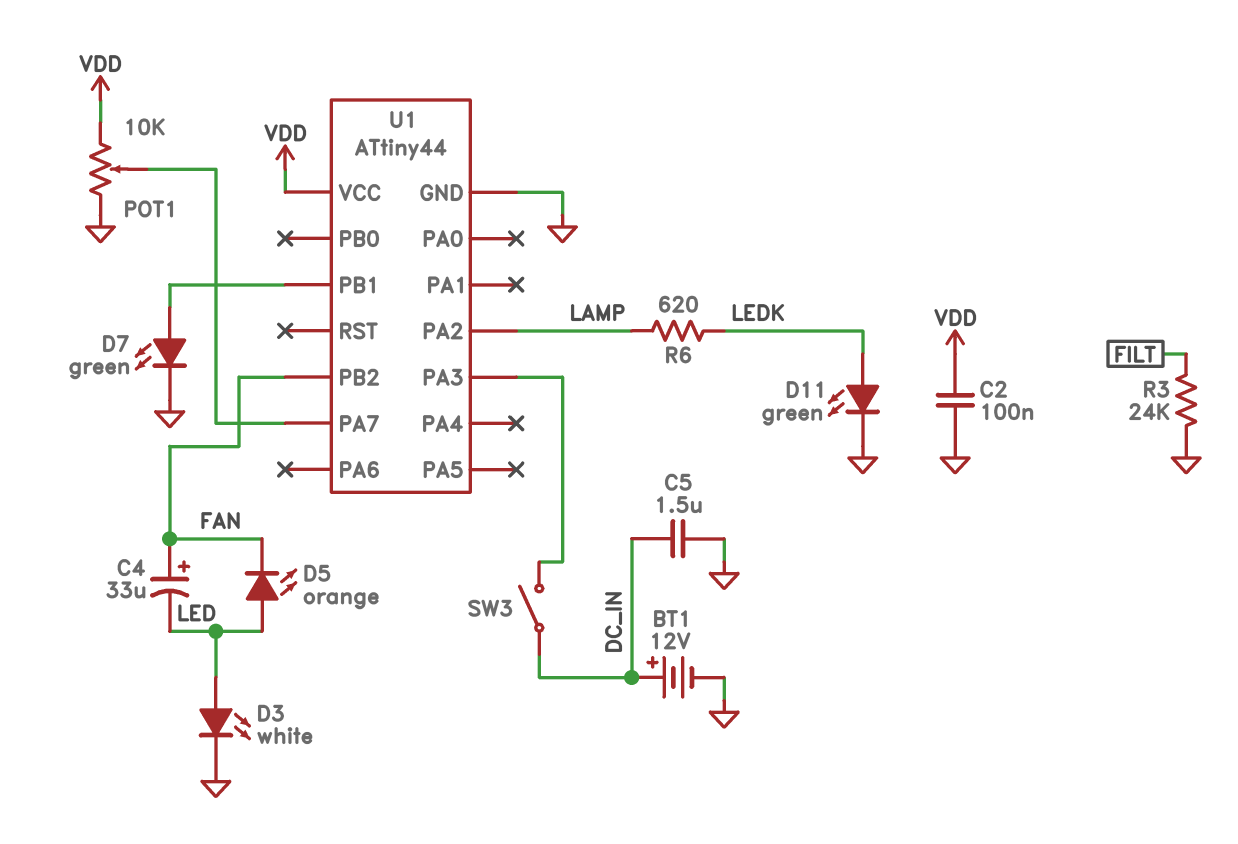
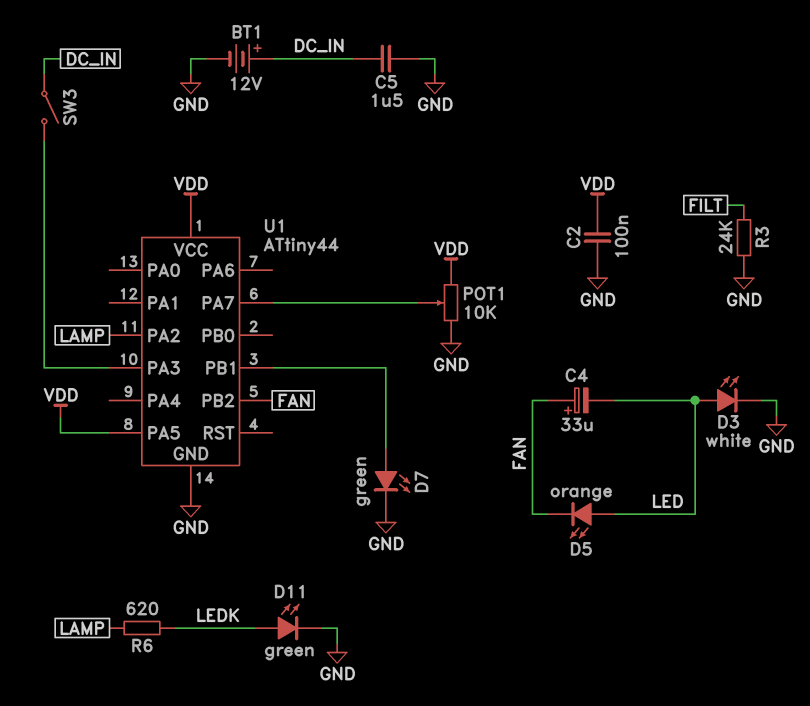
U1 pin PA5: none -> VDD

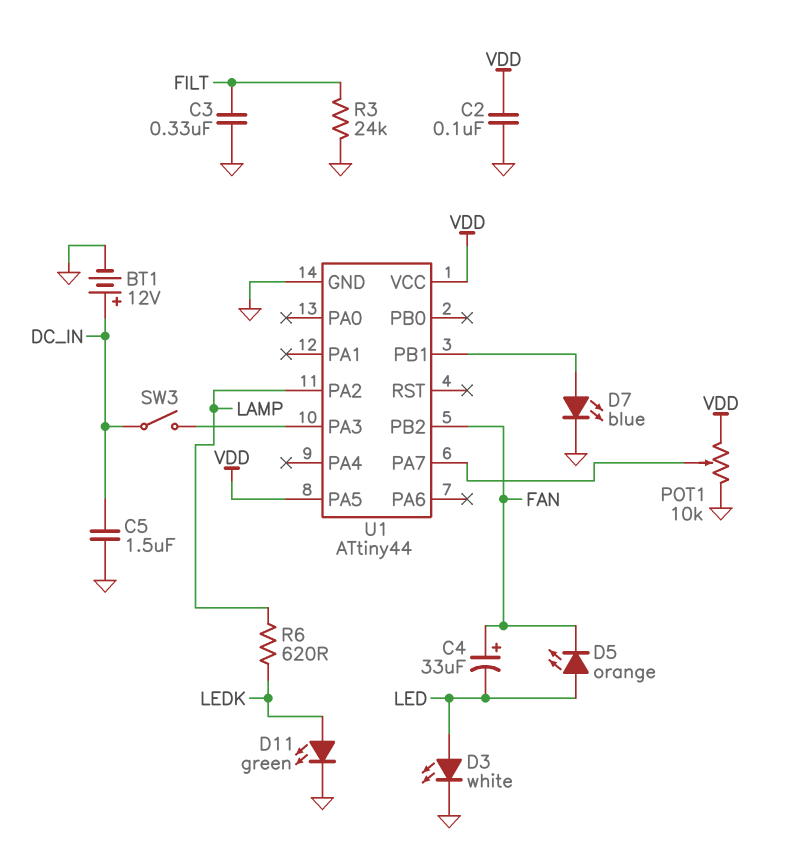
C3: none -> 330nF (FILT, GND)
D7: LED green (A U1/PB1, K GND) -> LED blue (A U1/PB1, K GND)

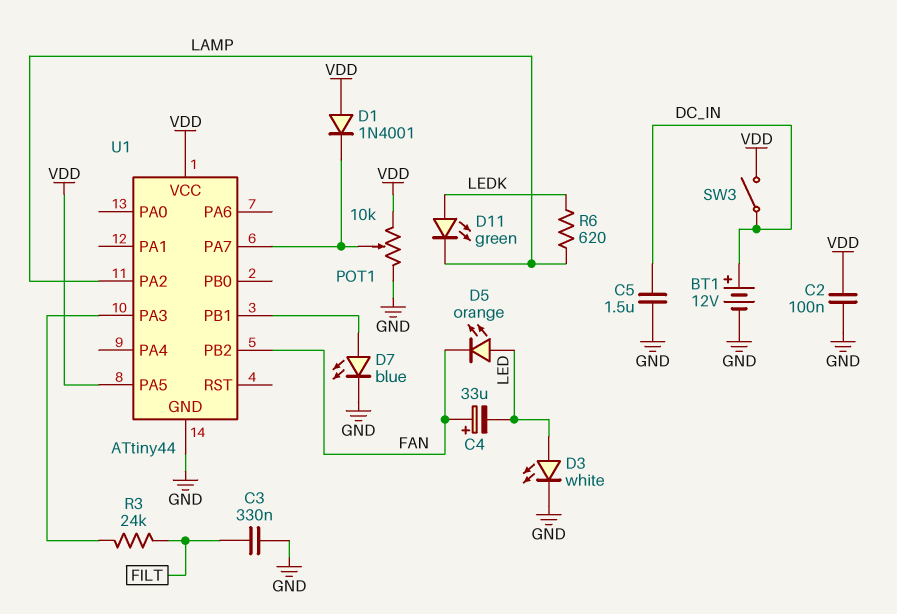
D1: none -> diode 1N4001 (A VDD, K U1/PA7)
D11: LED green (A LEDK, K GND) -> LED green (A LEDK, K LAMP)
R3: 24k (FILT, GND) -> 24k (FILT, U1/PA3)
SW3: switch (DC_IN, U1/PA3) -> switch (DC_IN, VDD)

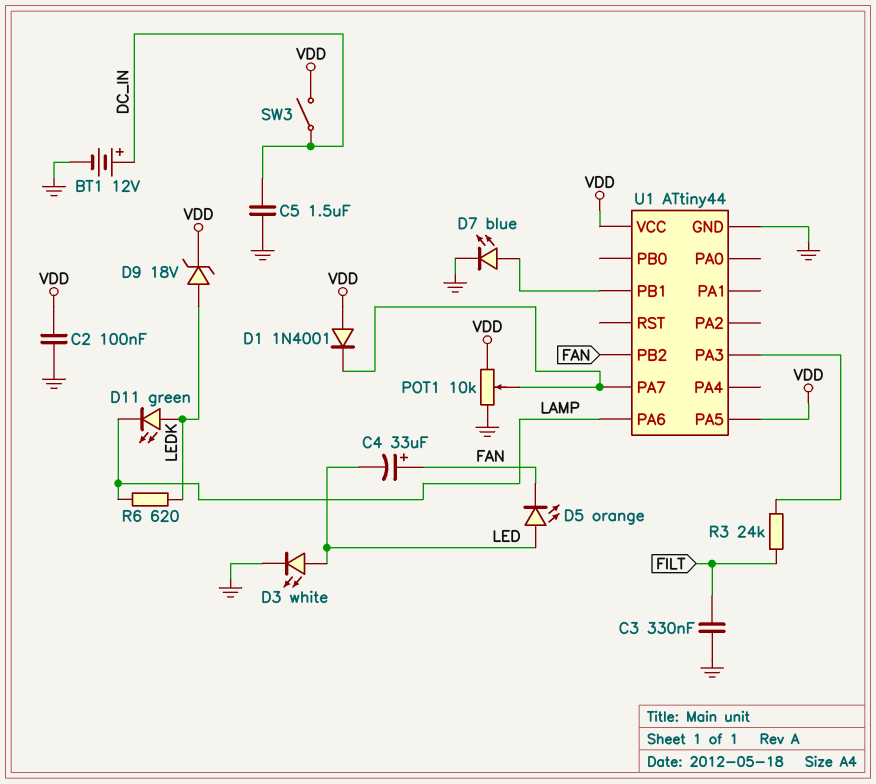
D9: none -> zener 18V (A LEDK, K VDD)
U1 pin PA2: LAMP -> none
U1 pin PA6: none -> LAMP

